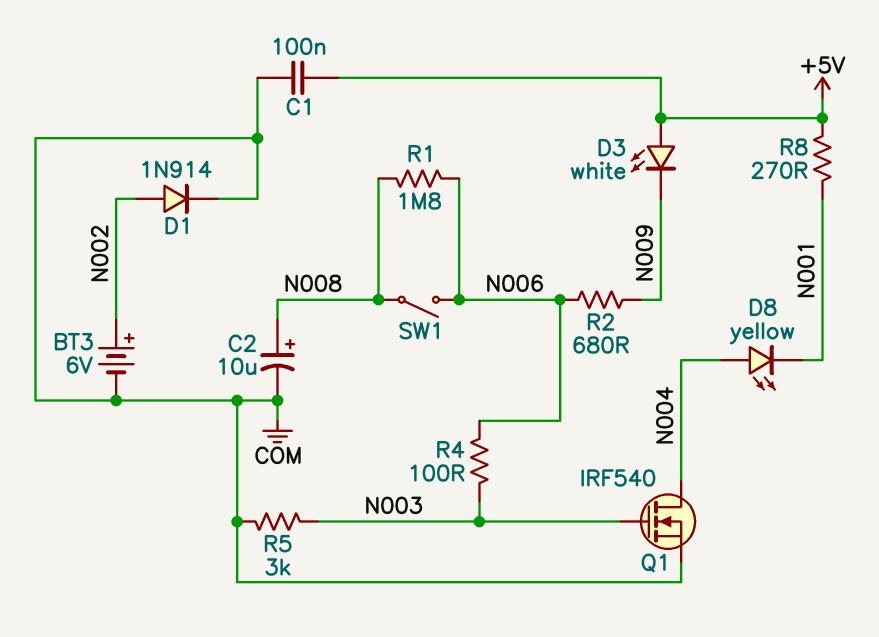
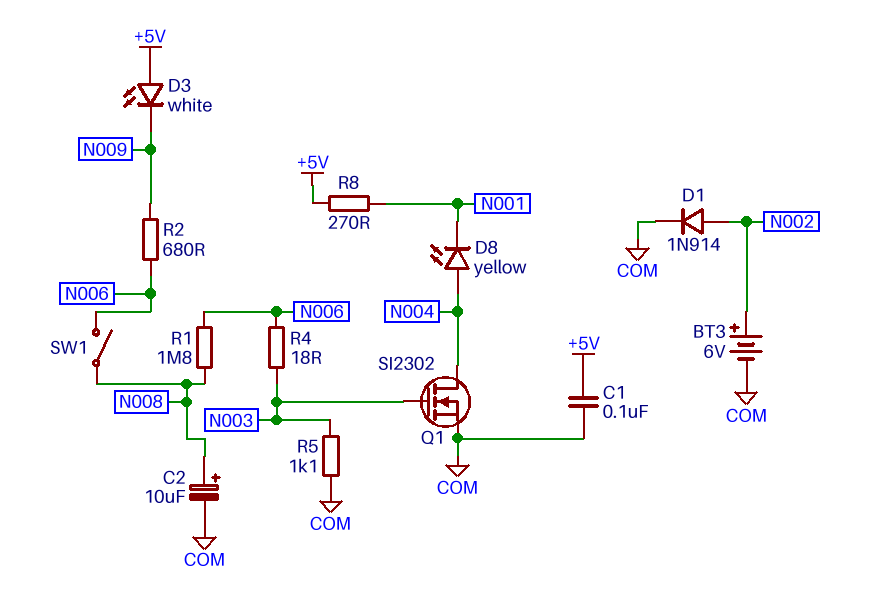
Q1: NMOS IRF540 (G N003, D N004, S COM) -> NMOS SI2302 (G N003, D N004, S COM)
R4: 100 (N003, N006) -> 18 (N003, N006)
R5: 3k (COM, N003) -> 1.1k (COM, N003)

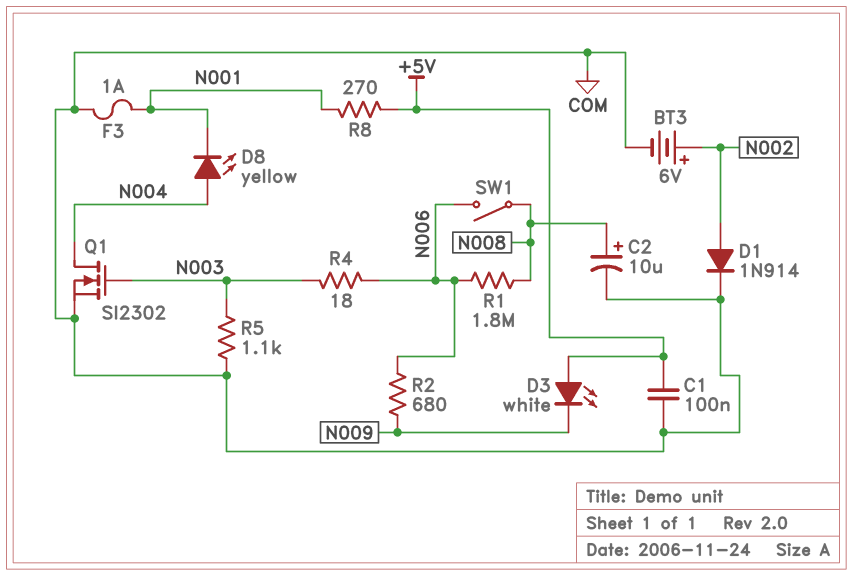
F3: none -> 1A (COM, N001)

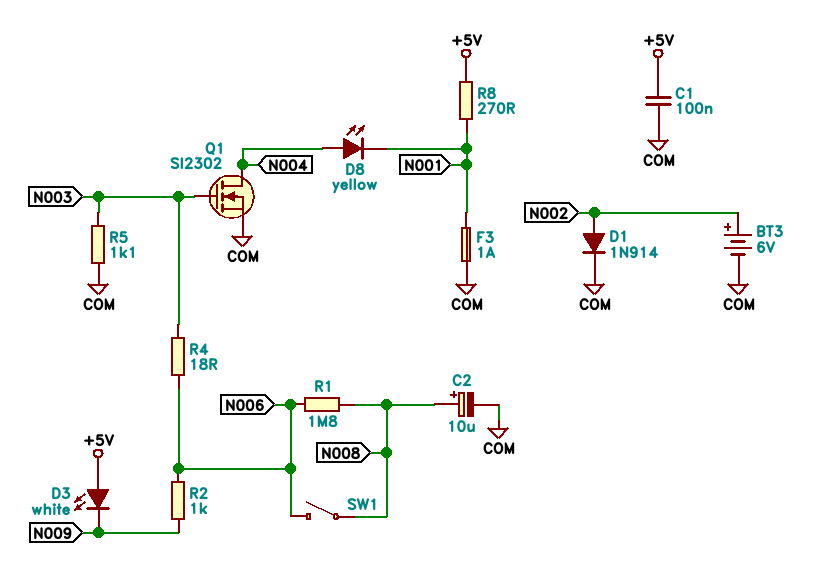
R2: 680 (N006, N009) -> 1k (N006, N009)

